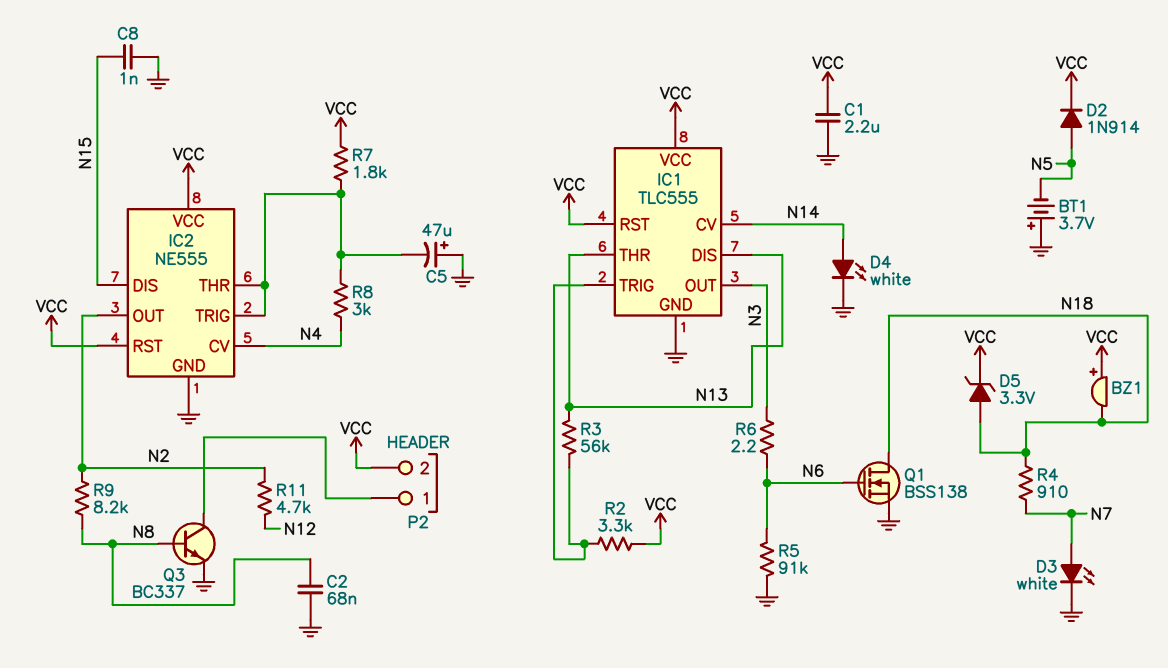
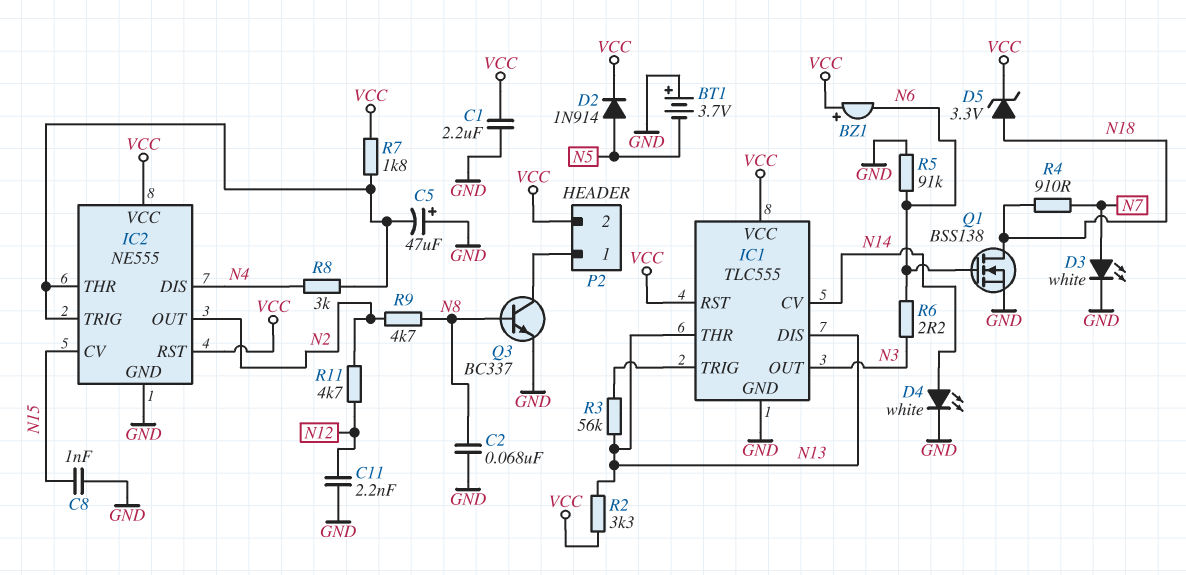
BZ1: buzzer (plus VCC, minus N18) -> buzzer (plus VCC, minus N6)
C11: none -> 2.2nF (GND, N12)
IC2 pin CV: N4 -> N15
IC2 pin DIS: N15 -> N4
R2: 3.3k (IC1/TRIG, VCC) -> 3.3k (N13, VCC)
R9: 8.2k (N2, N8) -> 4.7k (N2, N8)

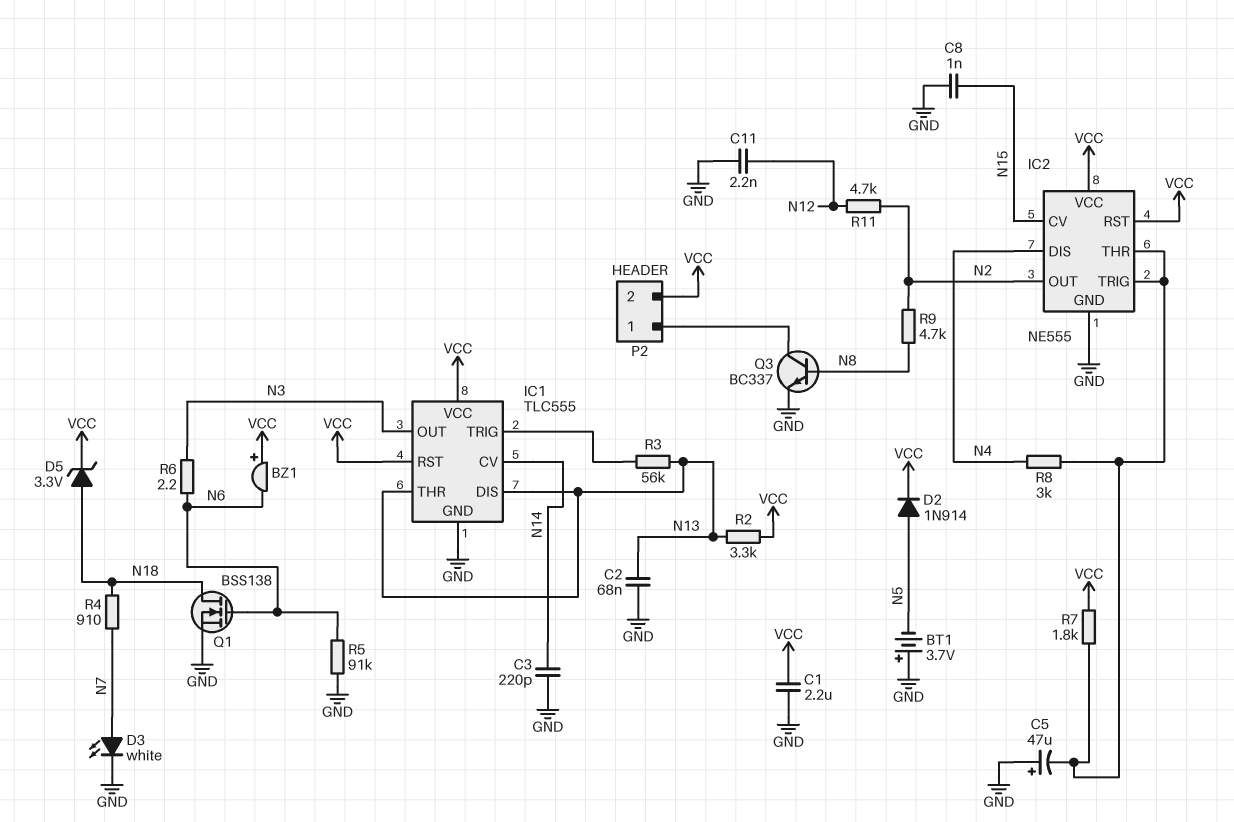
C2: 68nF (GND, N8) -> 68nF (GND, N13)
C3: none -> 220pF (GND, N14)
D4: LED white (A N14, K GND) -> none

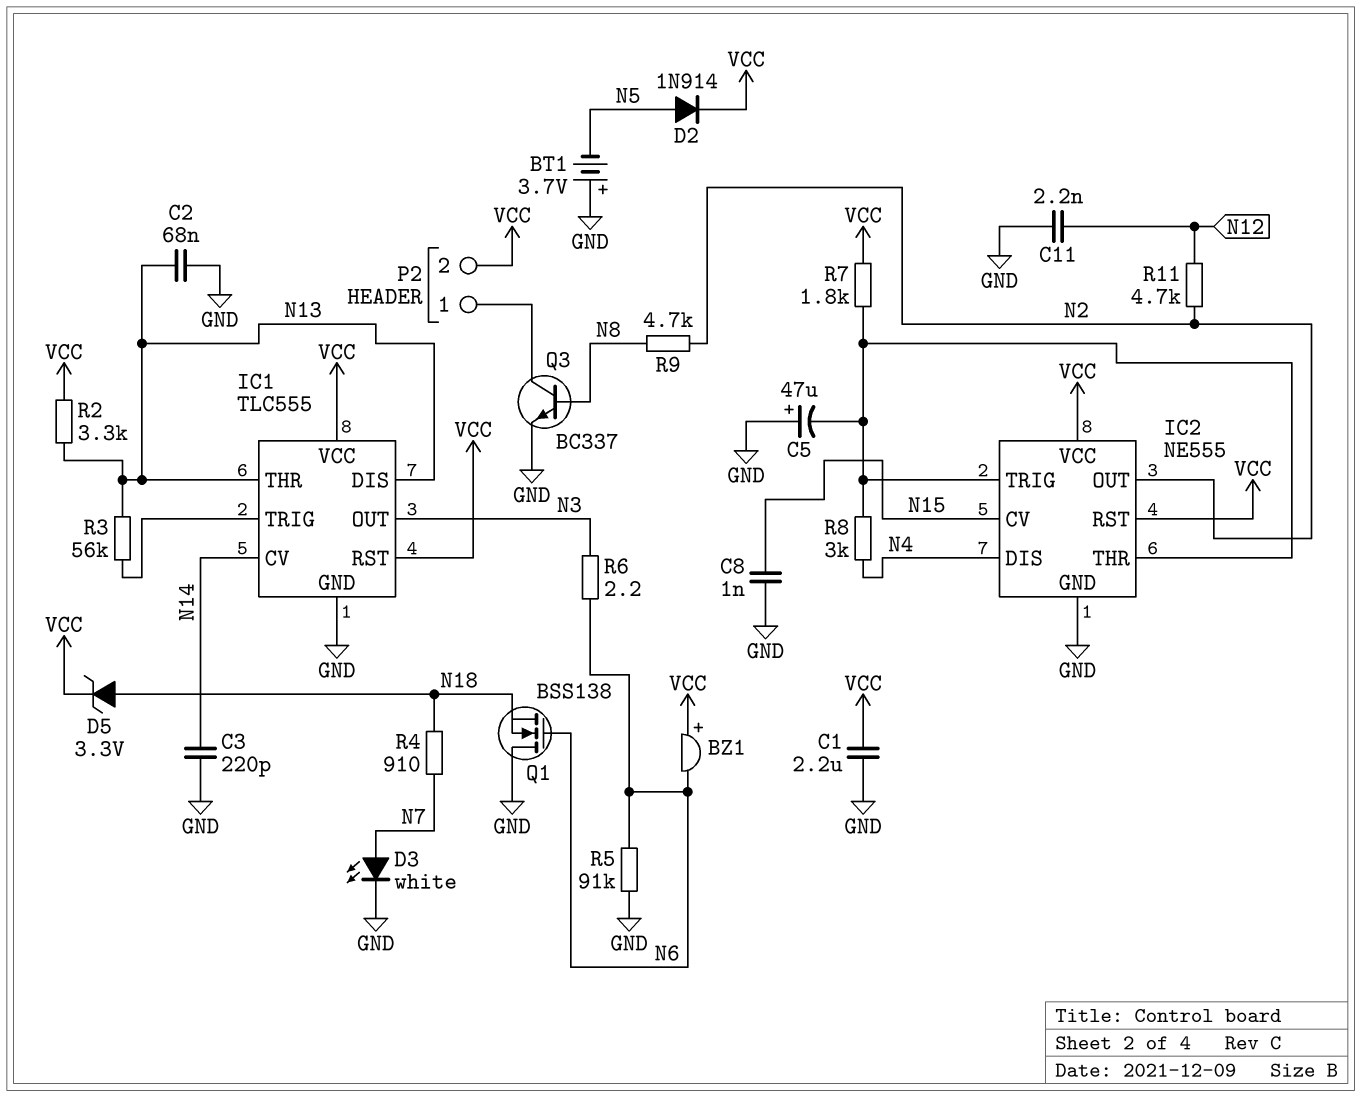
Q1: NMOS BSS138 (G N6, D N18, S GND) -> NMOS BSS138 (G N6, D GND, S N18)

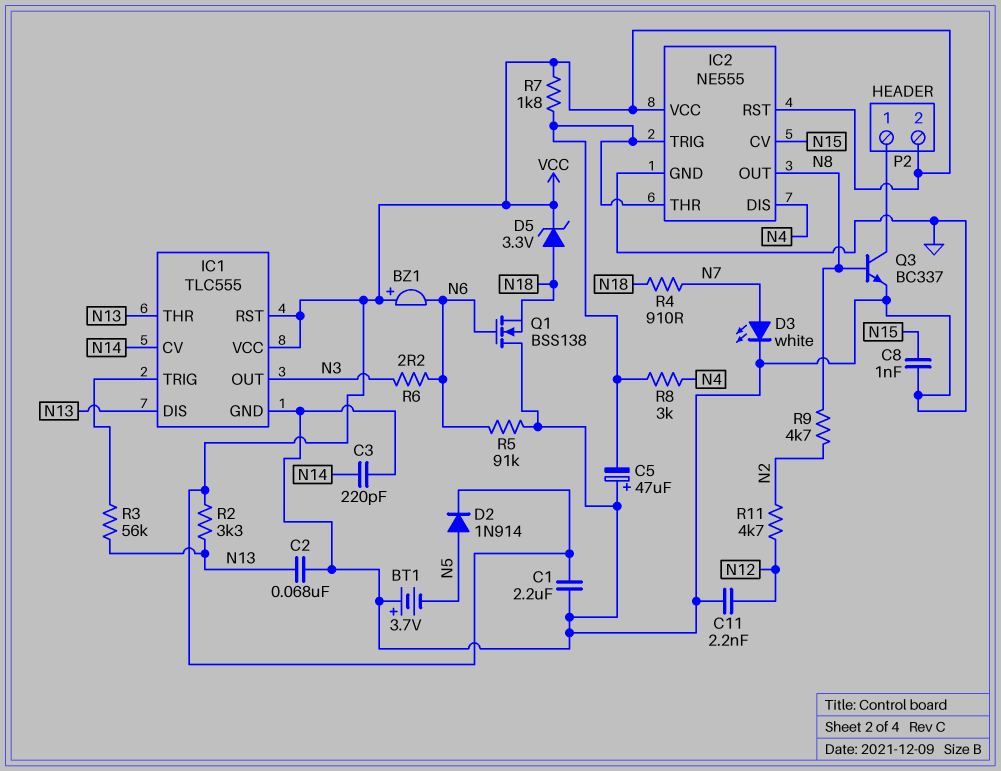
IC2 pin OUT: N2 -> N8

